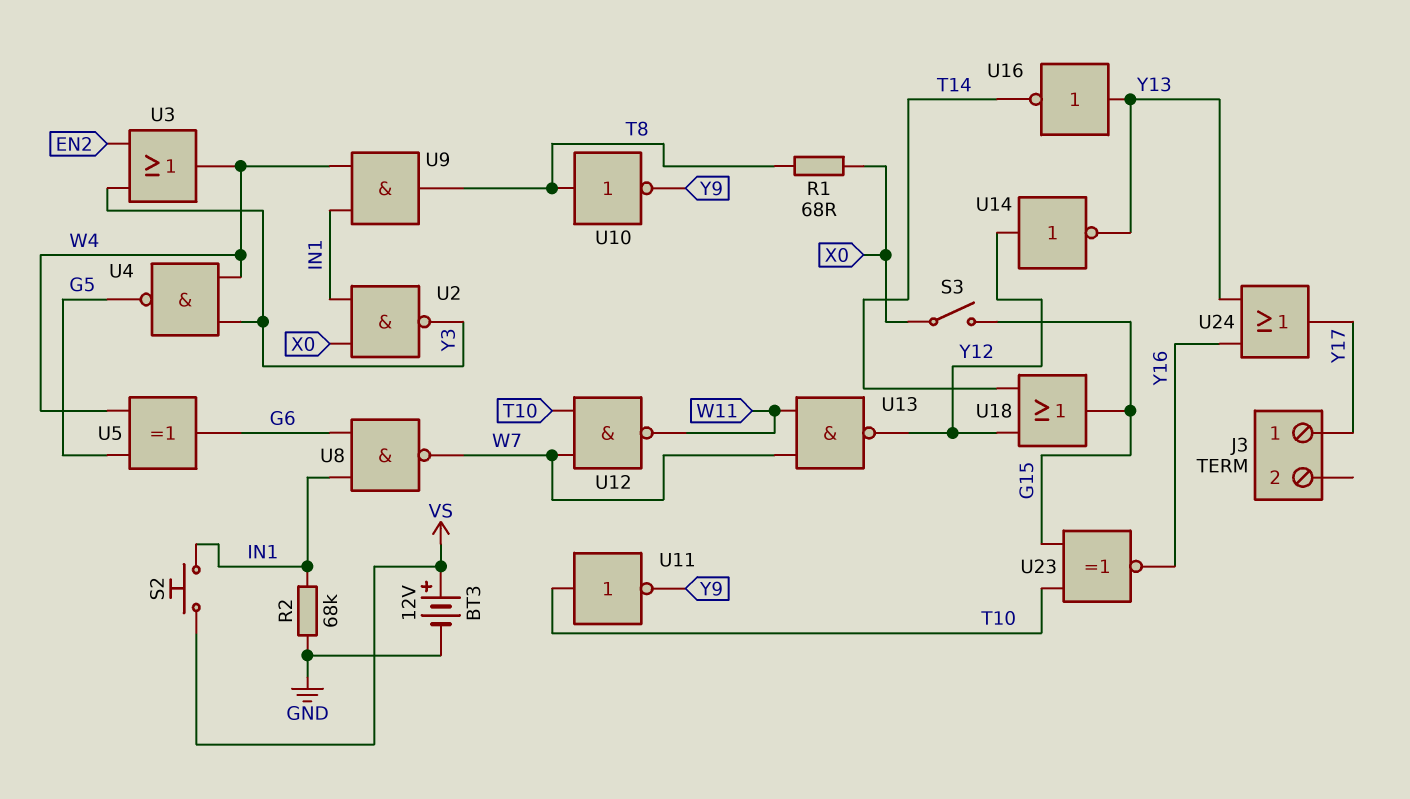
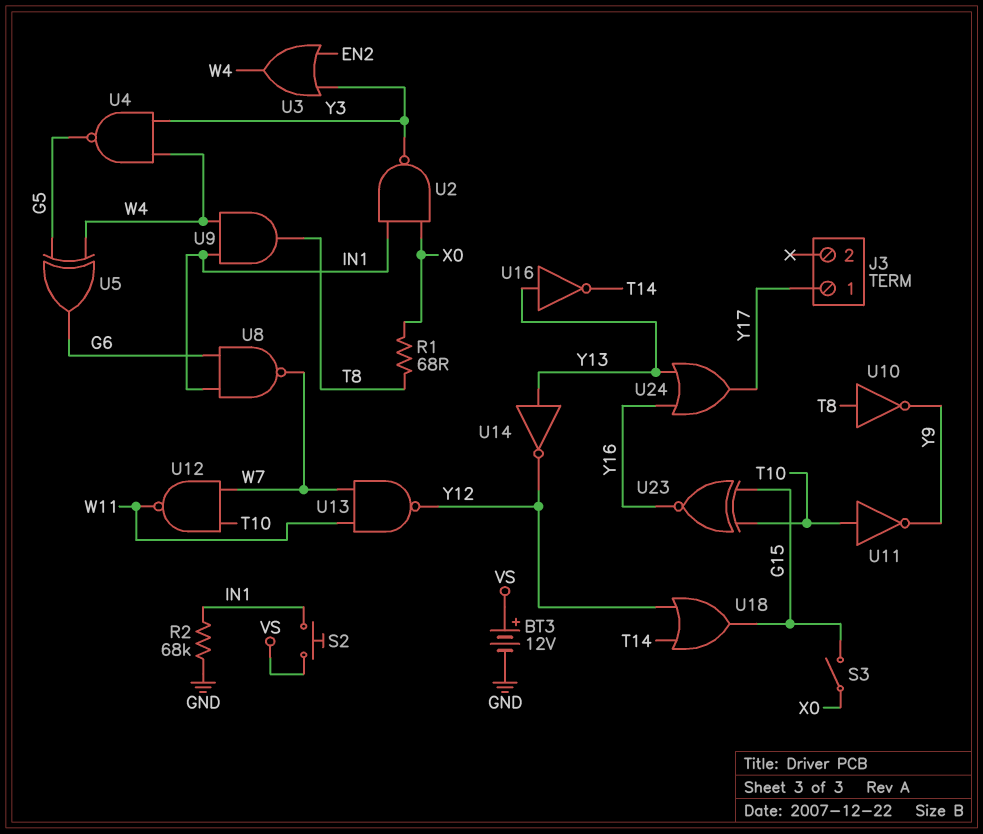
U14: NOT (in Y12, out Y13) -> NOT (in Y13, out Y12)

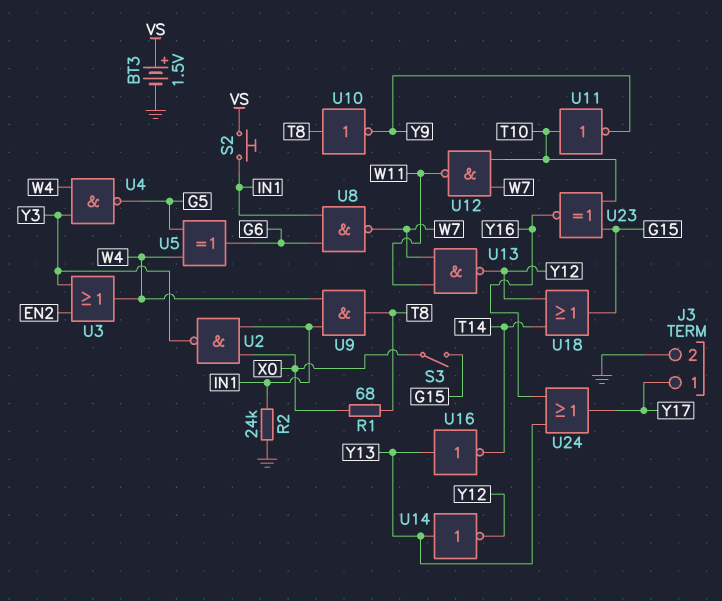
BT3: 12V (plus VS, minus GND) -> 1.5V (plus VS, minus GND)
J3 pin 2: none -> GND
R2: 68k (GND, IN1) -> 24k (GND, IN1)

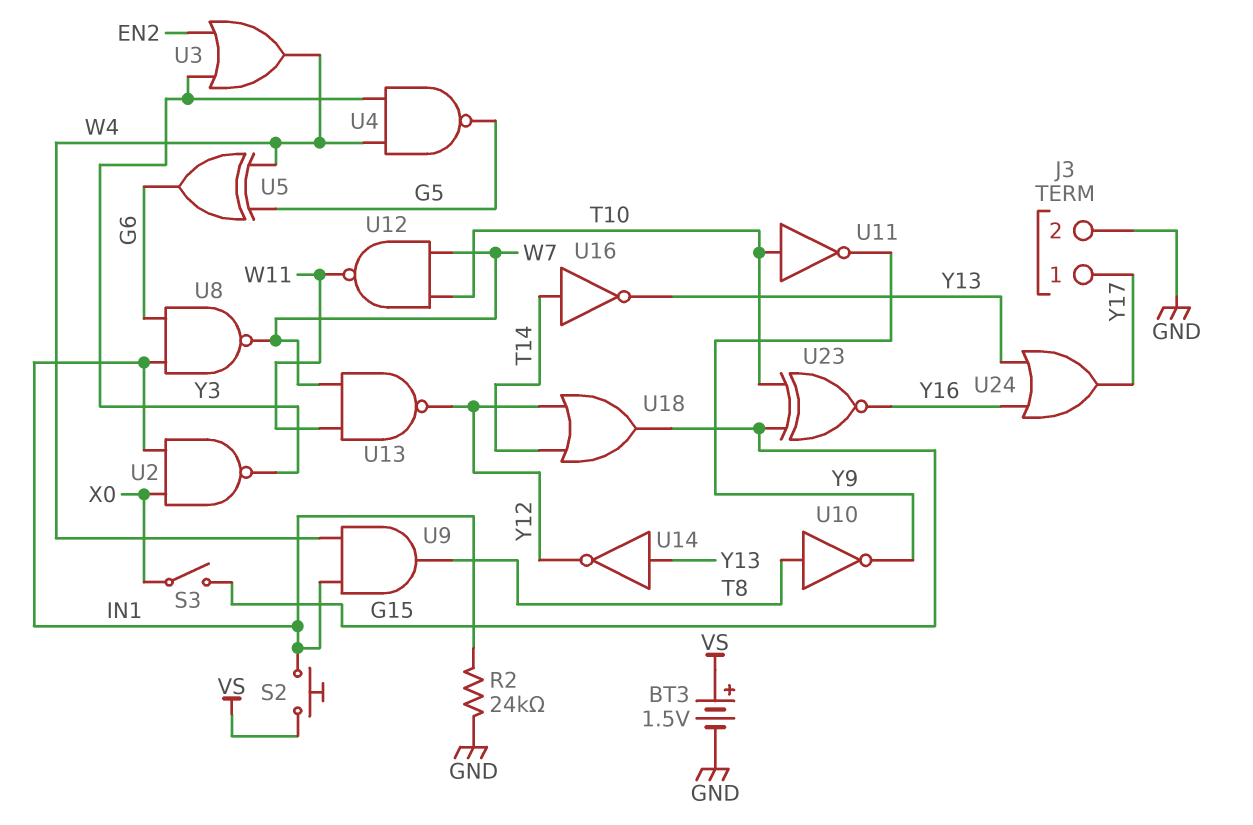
R1: 68 (T8, X0) -> none
U16: NOT (in Y13, out T14) -> NOT (in T14, out Y13)

